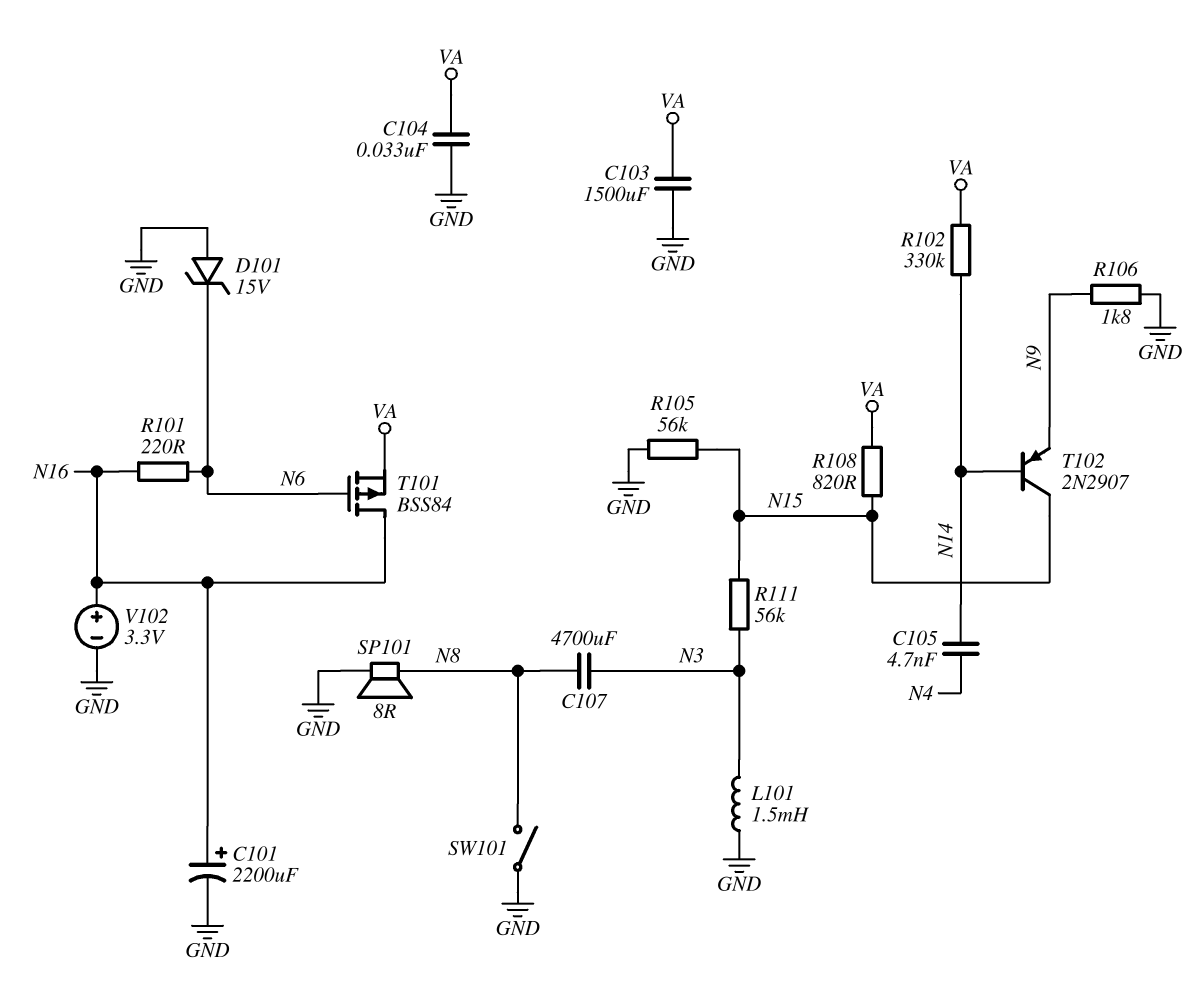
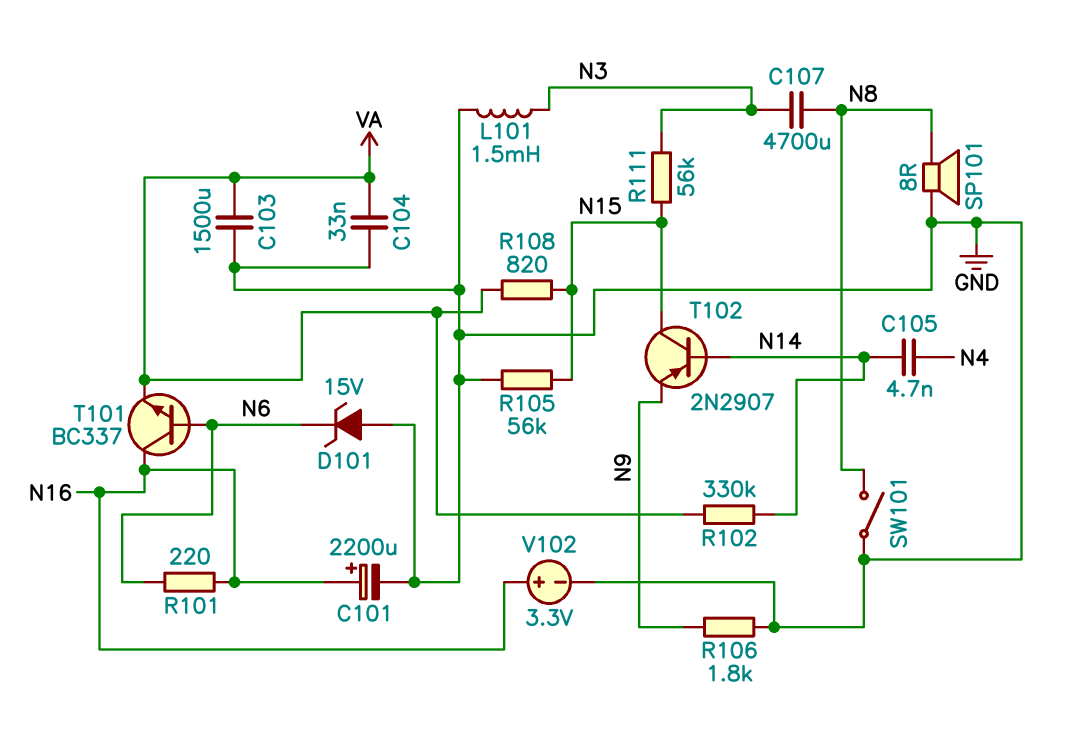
T101: PMOS BSS84 (G N6, D N16, S VA) -> NPN BC337 (B N6, C N16, E VA)

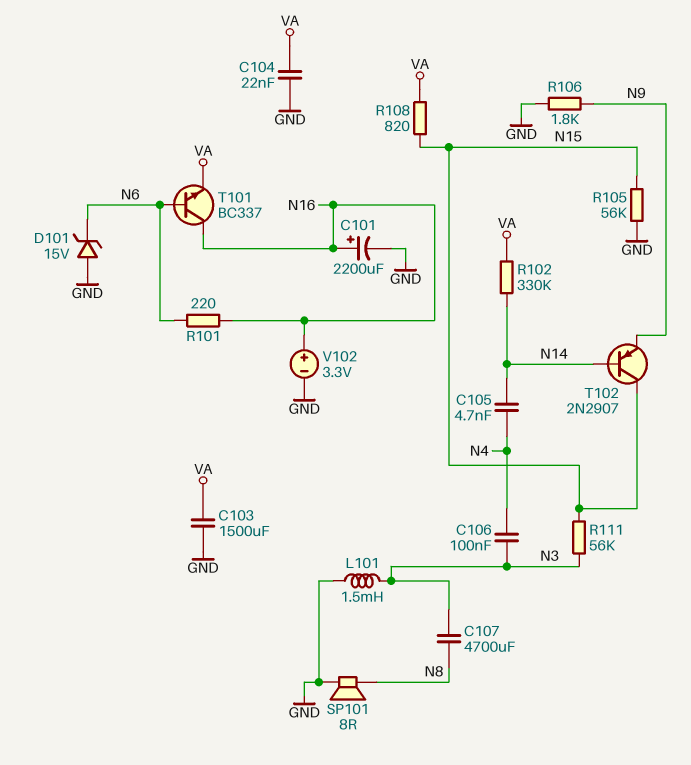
C104: 33nF (GND, VA) -> 22nF (GND, VA)
C106: none -> 100nF (N3, N4)
SW101: switch (GND, N8) -> none

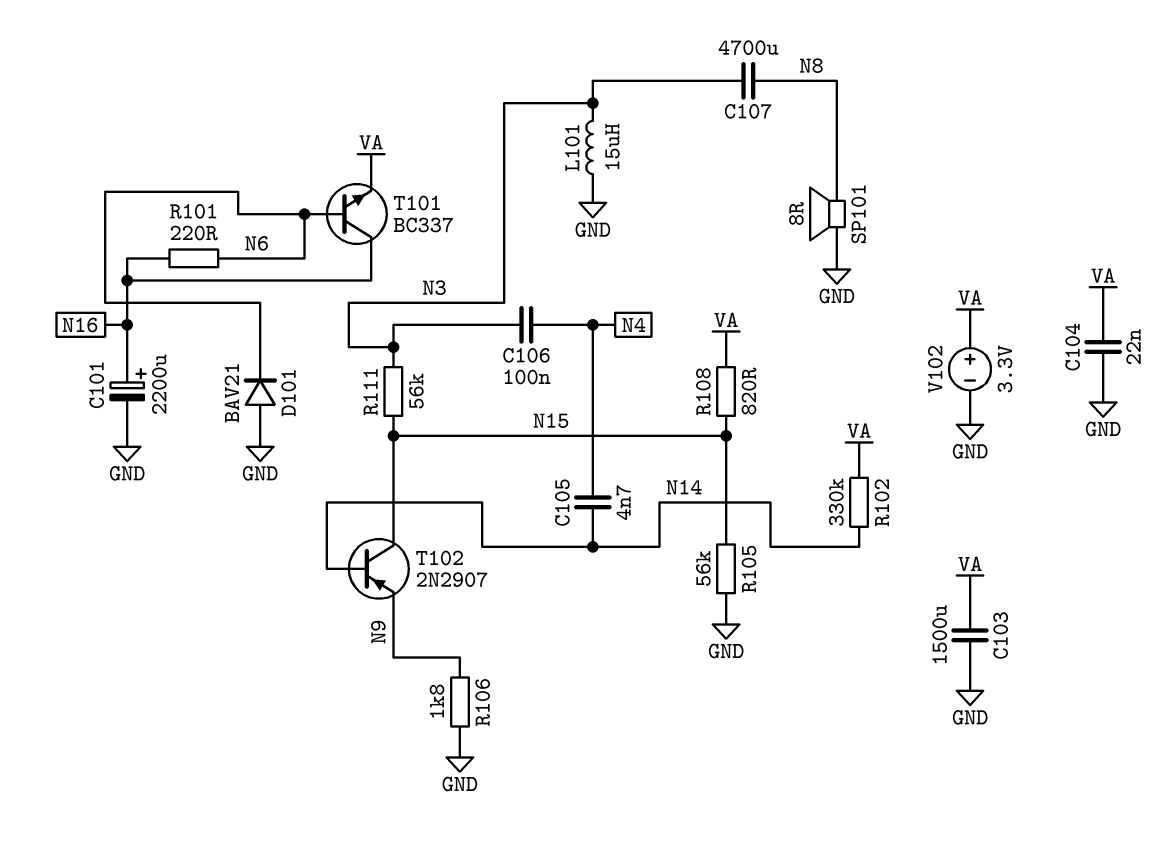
D101: zener 15V (A GND, K N6) -> diode BAV21 (A GND, K N6)
L101: 1.5mH (GND, N3) -> 15uH (GND, N3)
V102: 3.3V (plus N16, minus GND) -> 3.3V (plus VA, minus GND)

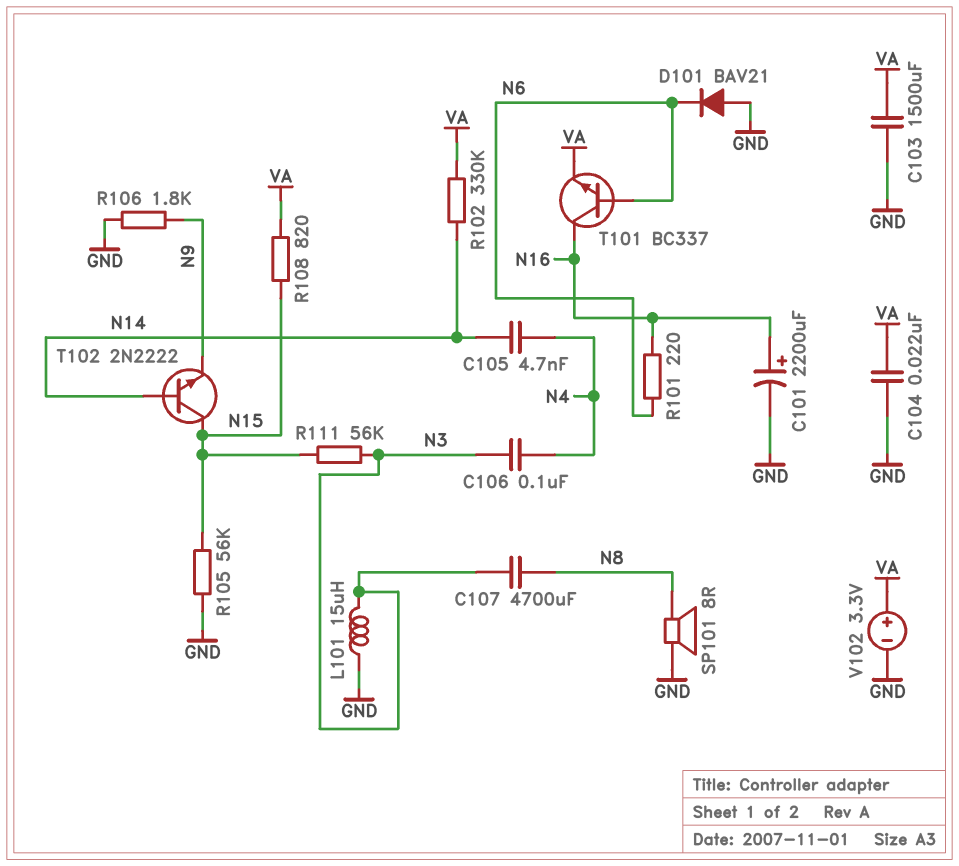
T102: PNP 2N2907 (B N14, C N15, E N9) -> NPN 2N2222 (B N14, C N15, E N9)

